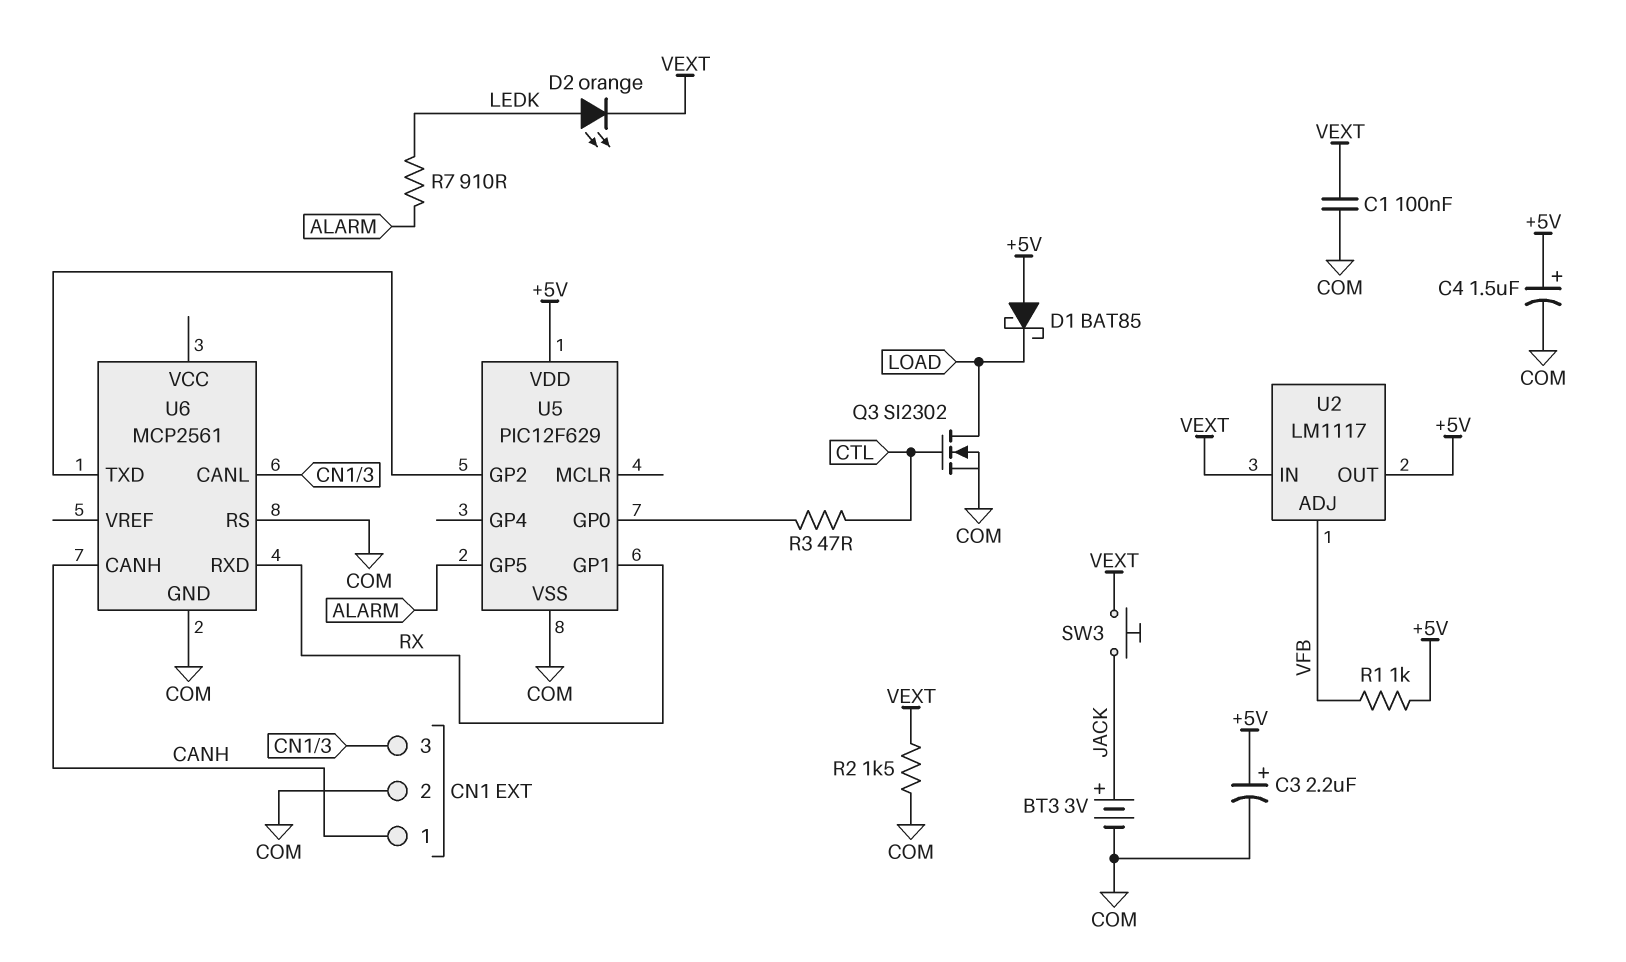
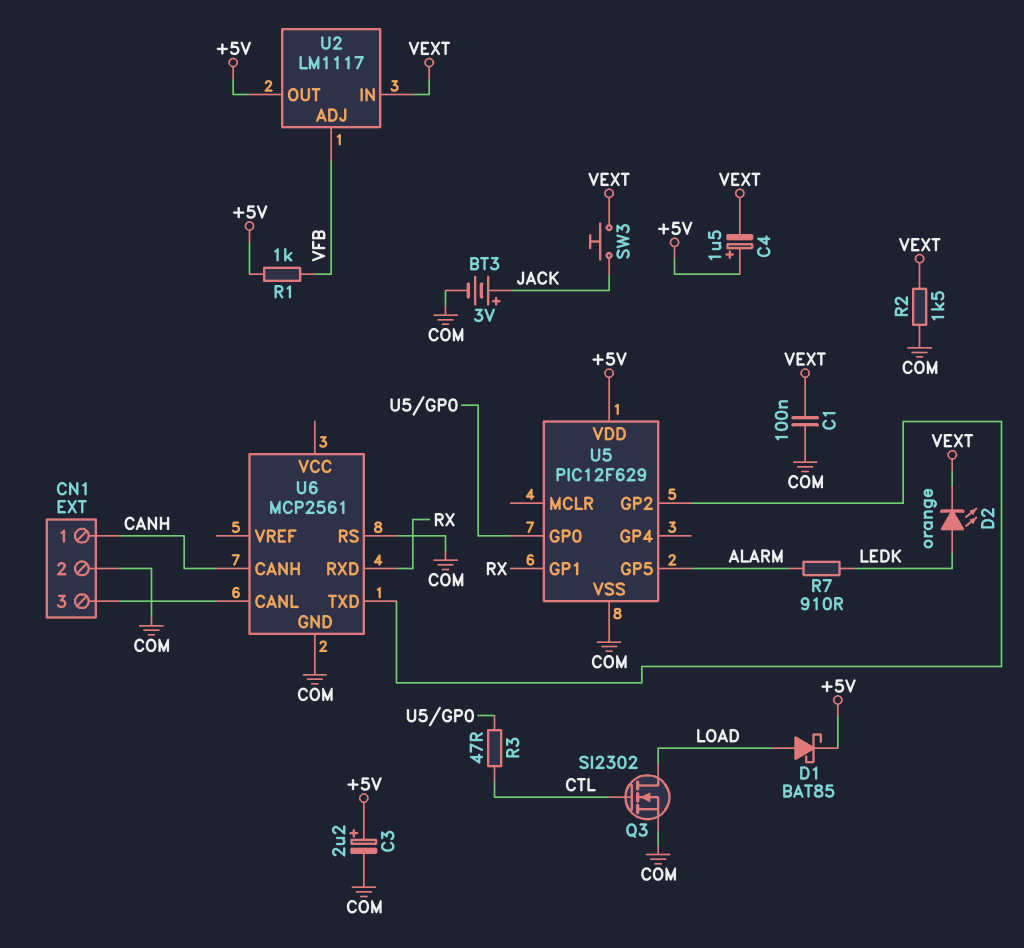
C4: 1.5uF (plus +5V, minus COM) -> 1.5uF (plus +5V, minus VEXT)
D1: schottky BAT85 (A +5V, K LOAD) -> schottky BAT85 (A LOAD, K +5V)

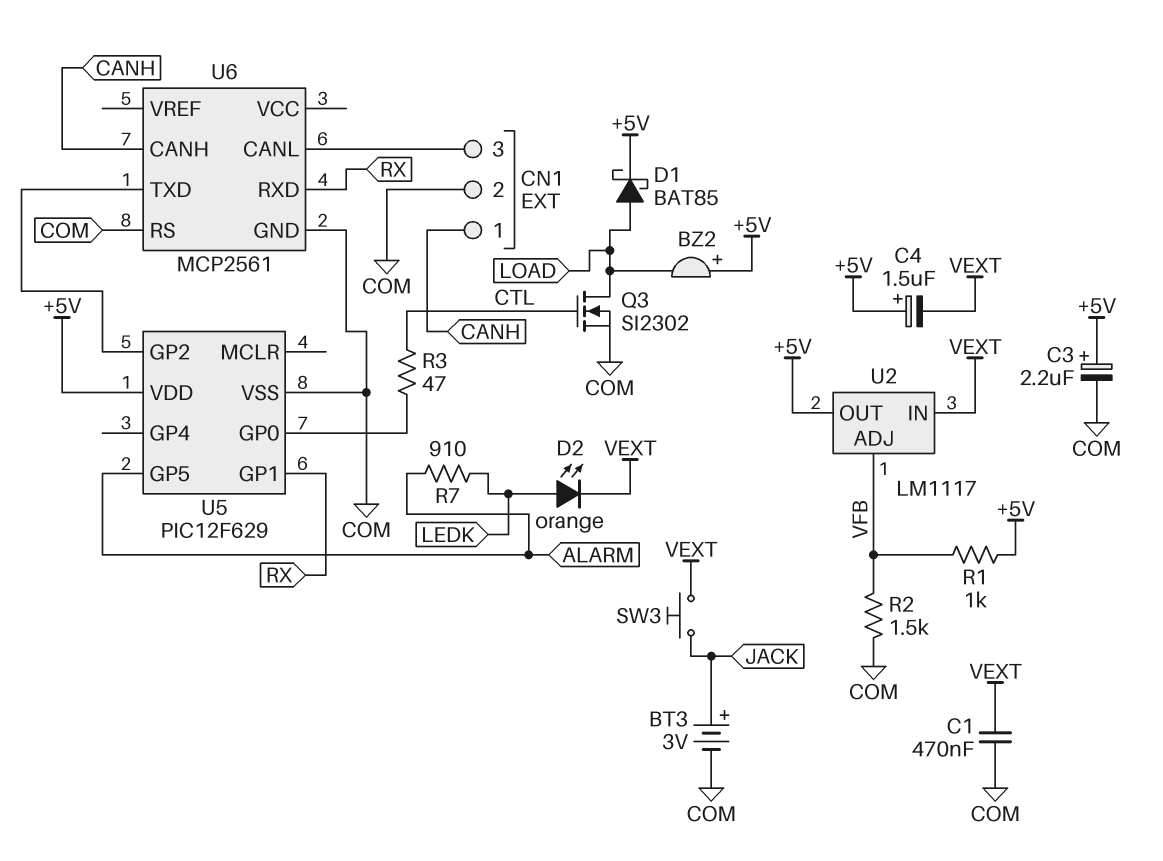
BZ2: none -> buzzer (plus +5V, minus LOAD)
C1: 100nF (COM, VEXT) -> 470nF (COM, VEXT)
R2: 1.5k (COM, VEXT) -> 1.5k (COM, VFB)

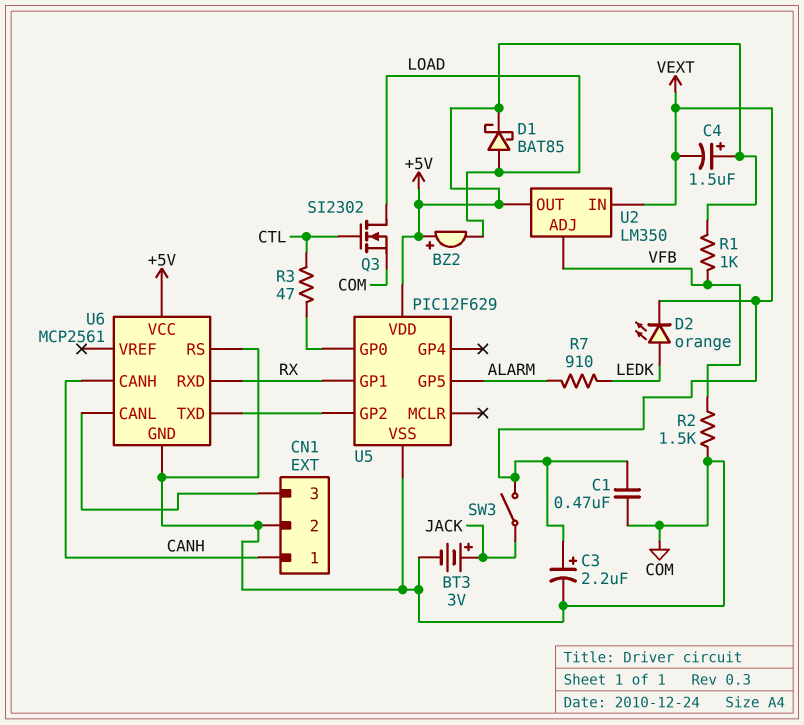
C3: 2.2uF (plus +5V, minus COM) -> 2.2uF (plus VEXT, minus COM)
SW3: button (JACK, VEXT) -> switch (JACK, VEXT)
U2: LM1117 -> LM350
U6 pin VCC: none -> +5V

